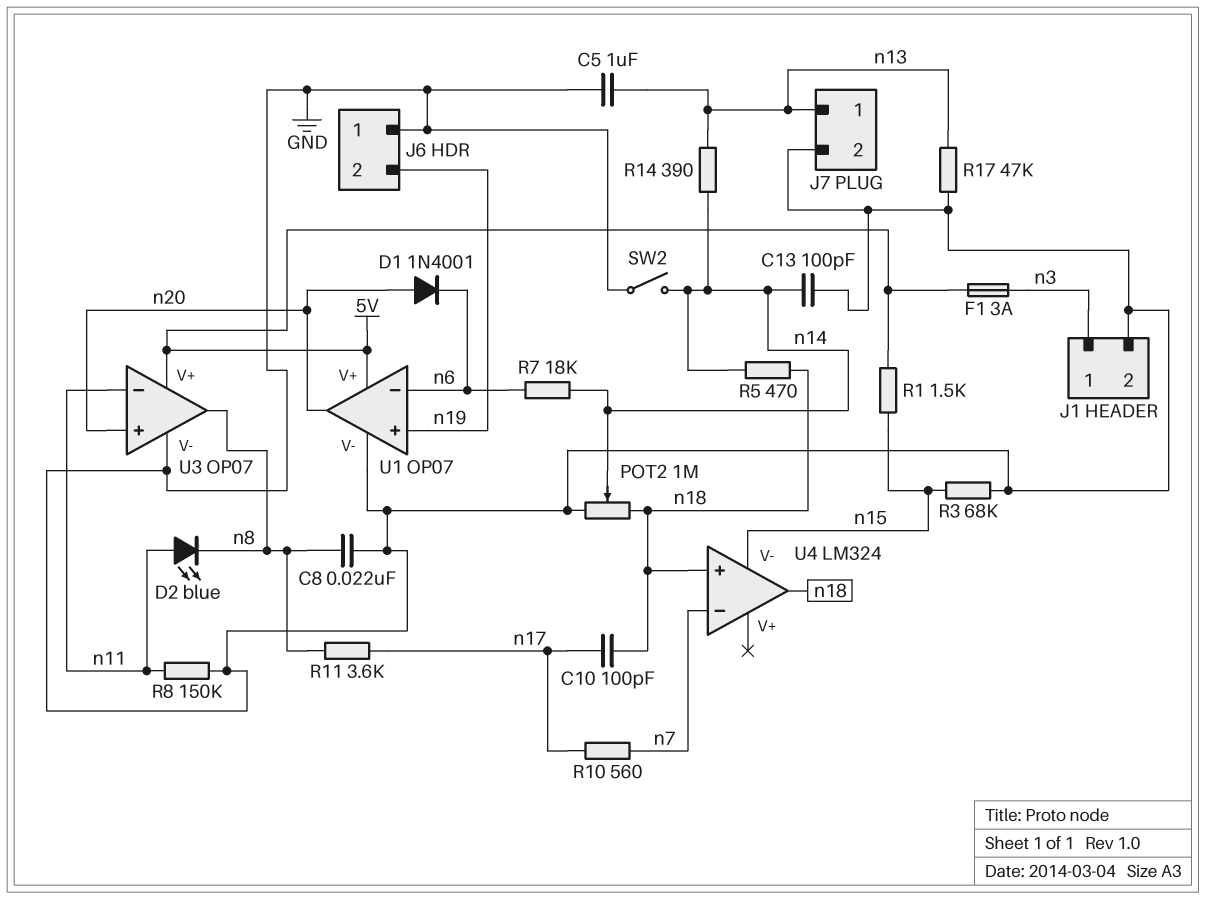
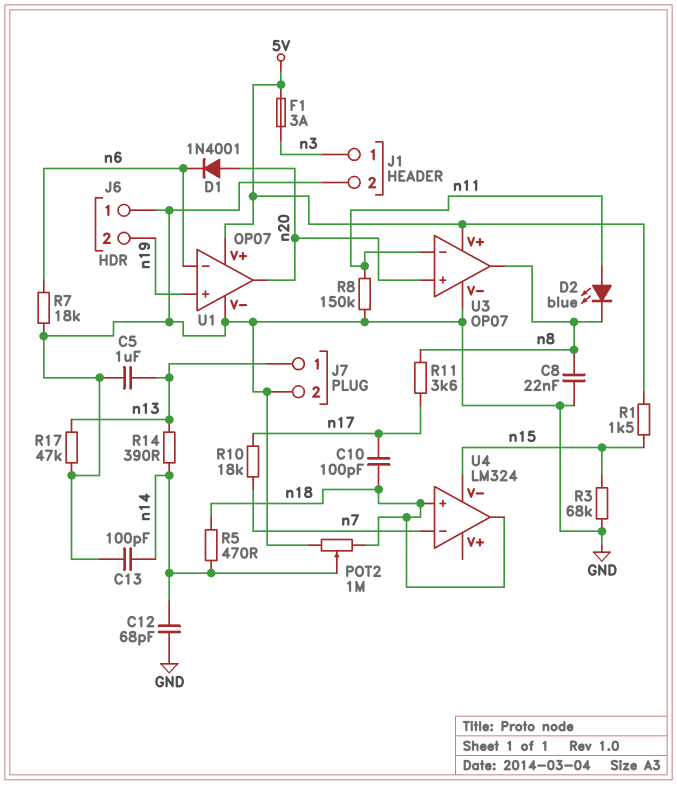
C12: none -> 68pF (GND, n14)
R7: 18k (n6, n14) -> 18k (GND, n6)
R10: 560 (n7, n17) -> 18k (n7, n17)
SW2: switch (GND, n14) -> none

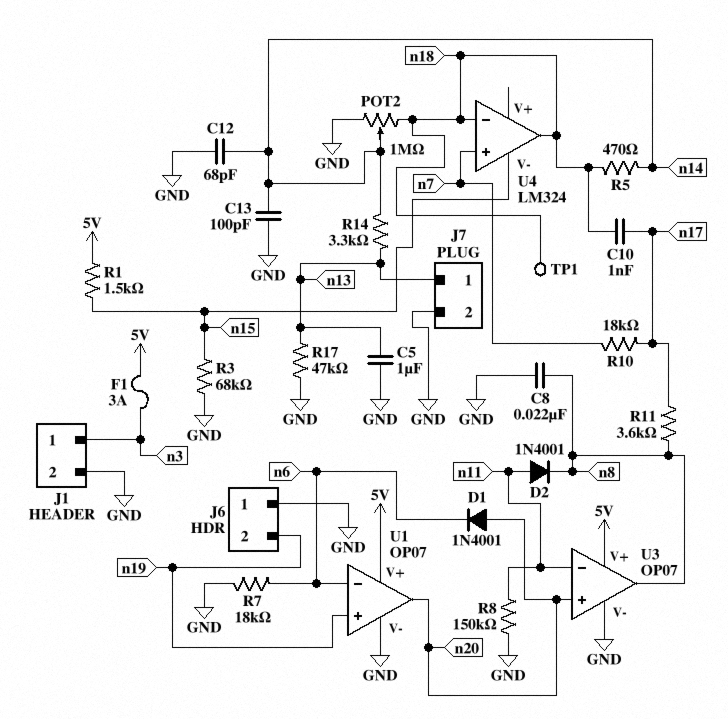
C10: 100pF (n17, n18) -> 1nF (n17, n18)
D2: LED blue (A n11, K n8) -> diode 1N4001 (A n11, K n8)
R14: 390 (n13, n14) -> 3.3k (n13, n14)
TP1: none -> test point (n18)
U4 pin in+: n18 -> n7
U4 pin in-: n7 -> n18

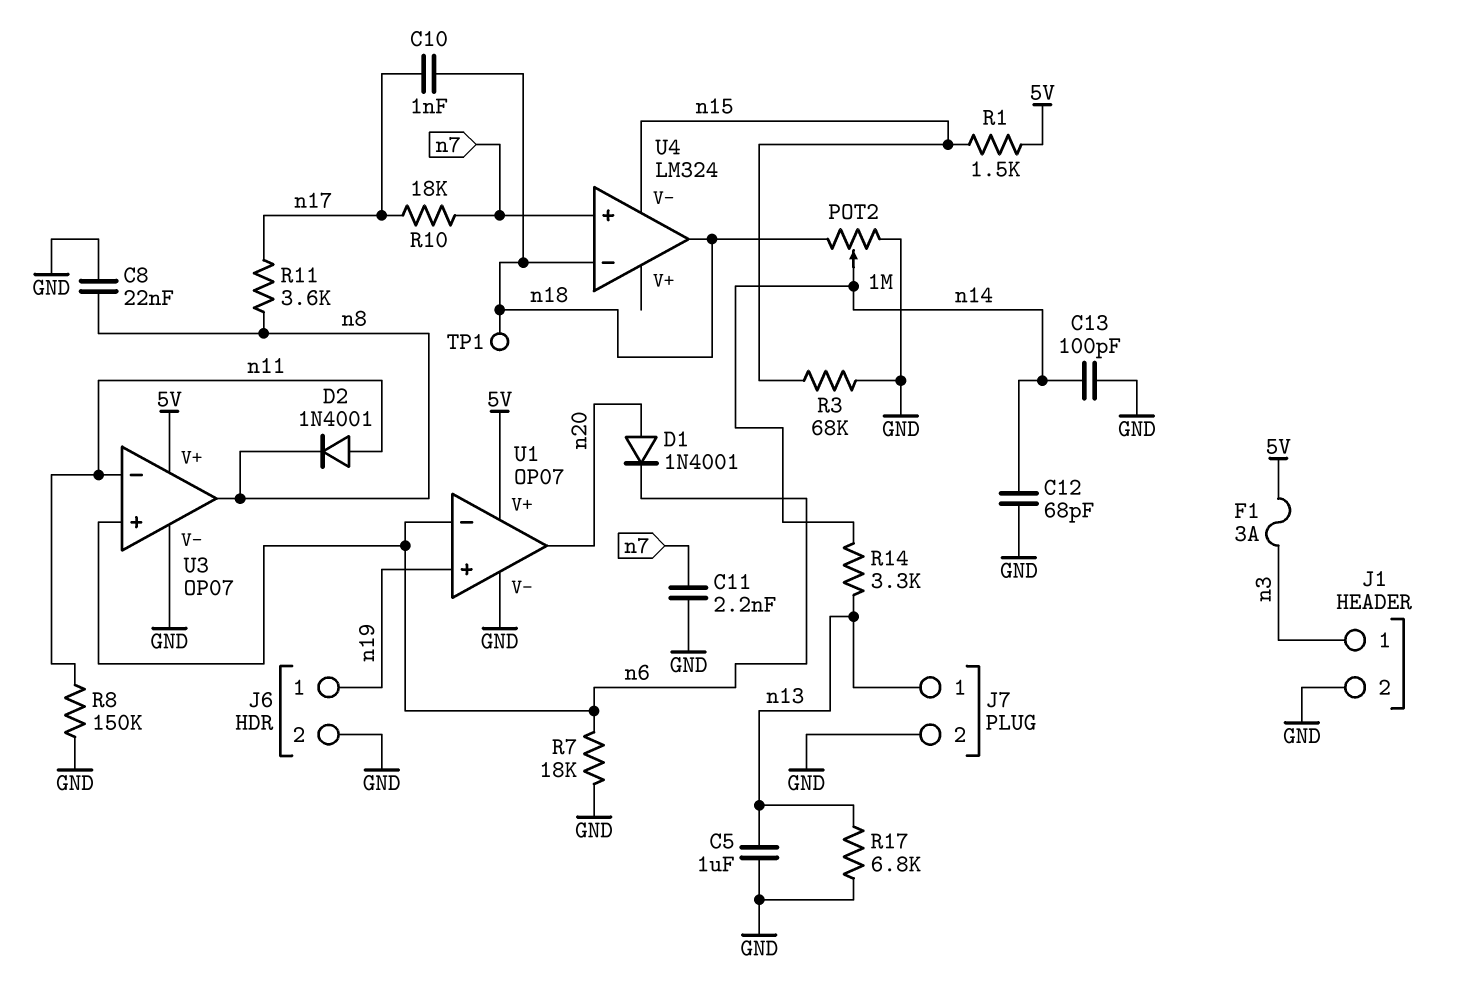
C11: none -> 2.2nF (GND, n7)
J6 pin 1: GND -> n19
J6 pin 2: n19 -> GND
R5: 470 (n14, n18) -> none
R17: 47k (GND, n13) -> 6.8k (GND, n13)
U3 pin in+: n20 -> n6

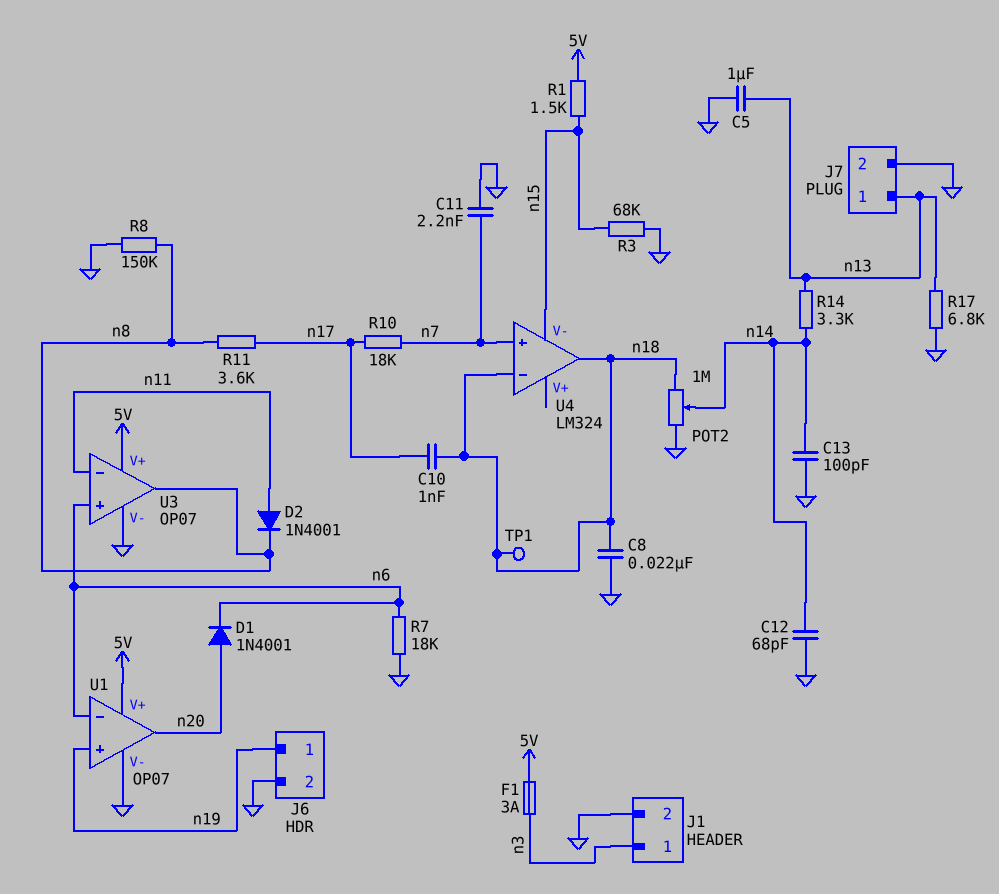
C8: 22nF (GND, n8) -> 22nF (GND, n18)
R8: 150k (GND, n11) -> 150k (GND, n8)

